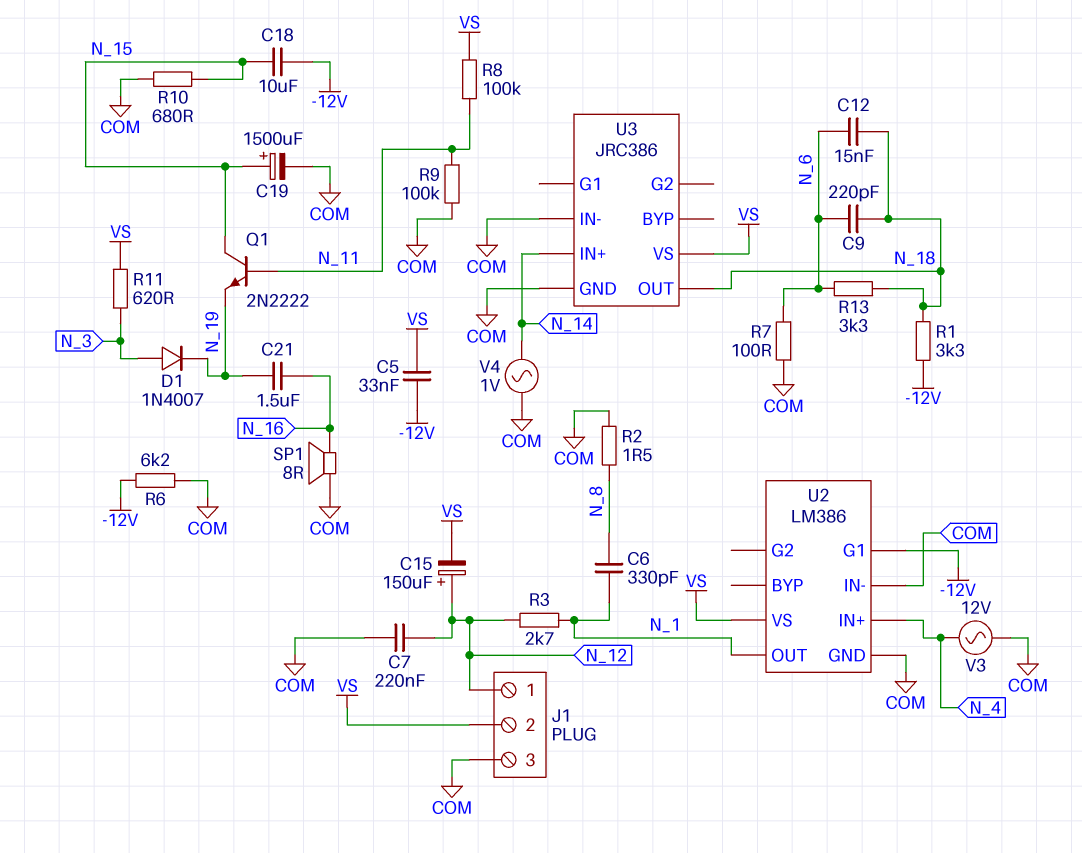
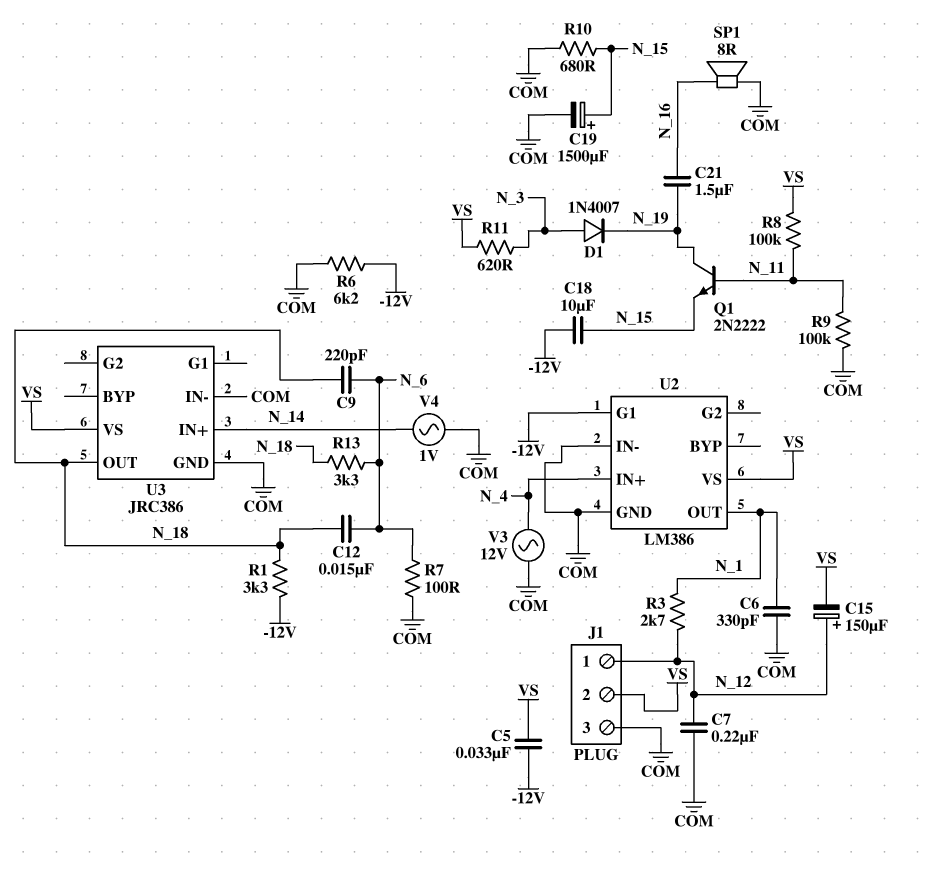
C6: 330pF (N_1, N_8) -> 330pF (COM, N_1)
Q1: NPN 2N2222 (B N_11, C N_15, E N_19) -> NPN 2N2222 (B N_11, C N_19, E N_15)
R2: 1.5 (COM, N_8) -> none

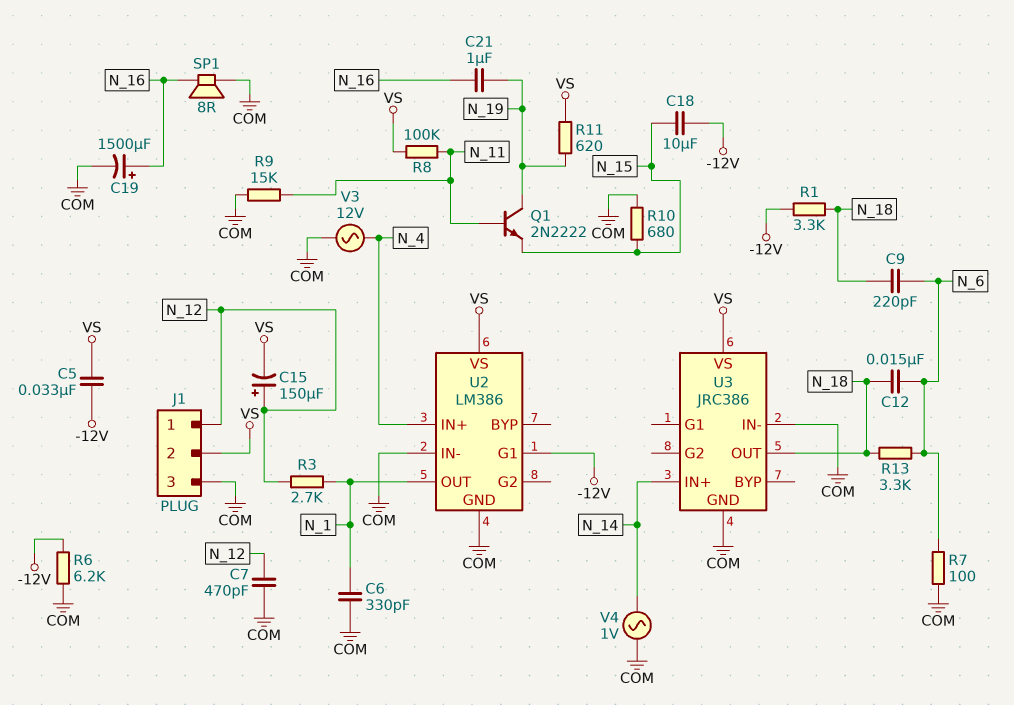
C7: 220nF (COM, N_12) -> 470pF (COM, N_12)
C19: 1500uF (plus N_15, minus COM) -> 1500uF (plus N_16, minus COM)
C21: 1.5uF (N_16, N_19) -> 1uF (N_16, N_19)
D1: diode 1N4007 (A N_3, K N_19) -> none
R9: 100k (COM, N_11) -> 15k (COM, N_11)
R11: 620 (N_3, VS) -> 620 (N_19, VS)

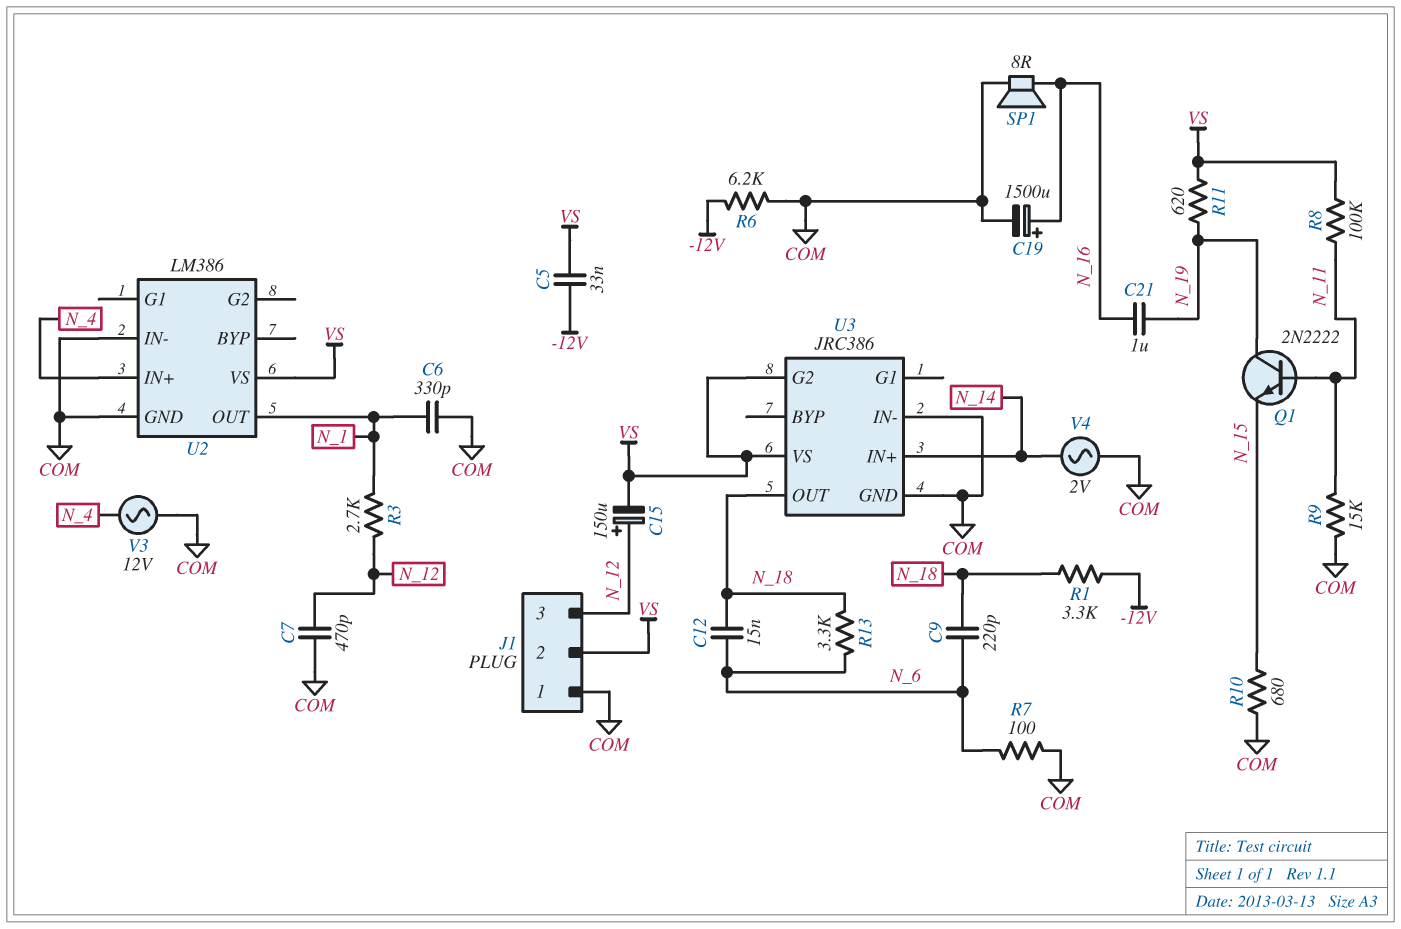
C18: 10uF (-12V, N_15) -> none
J1 pin 1: N_12 -> COM
J1 pin 3: COM -> N_12
U2 pin G1: -12V -> none
U3 pin G2: none -> VS
V4: AC 1V (COM, N_14) -> AC 2V (COM, N_14)

